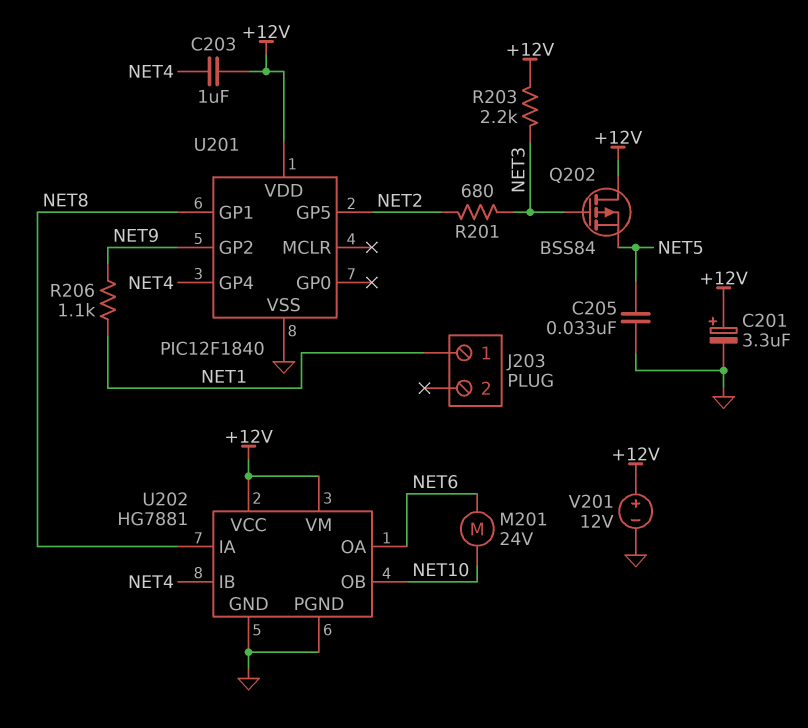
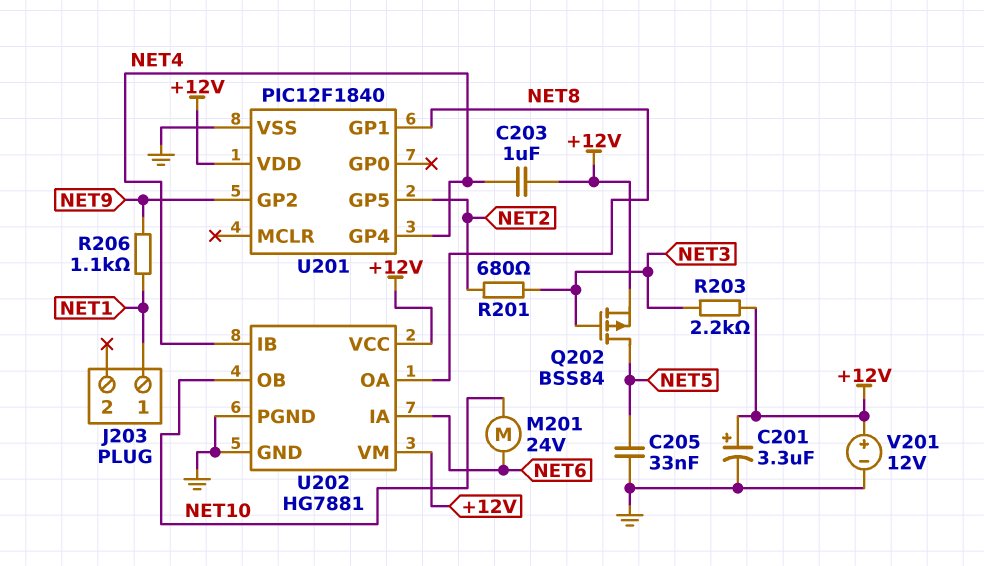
Q202: PMOS BSS84 (G NET3, D +12V, S NET5) -> PMOS BSS84 (G NET3, D NET5, S +12V)
U202 pin IA: NET8 -> NET6
U202 pin OA: NET6 -> NET8

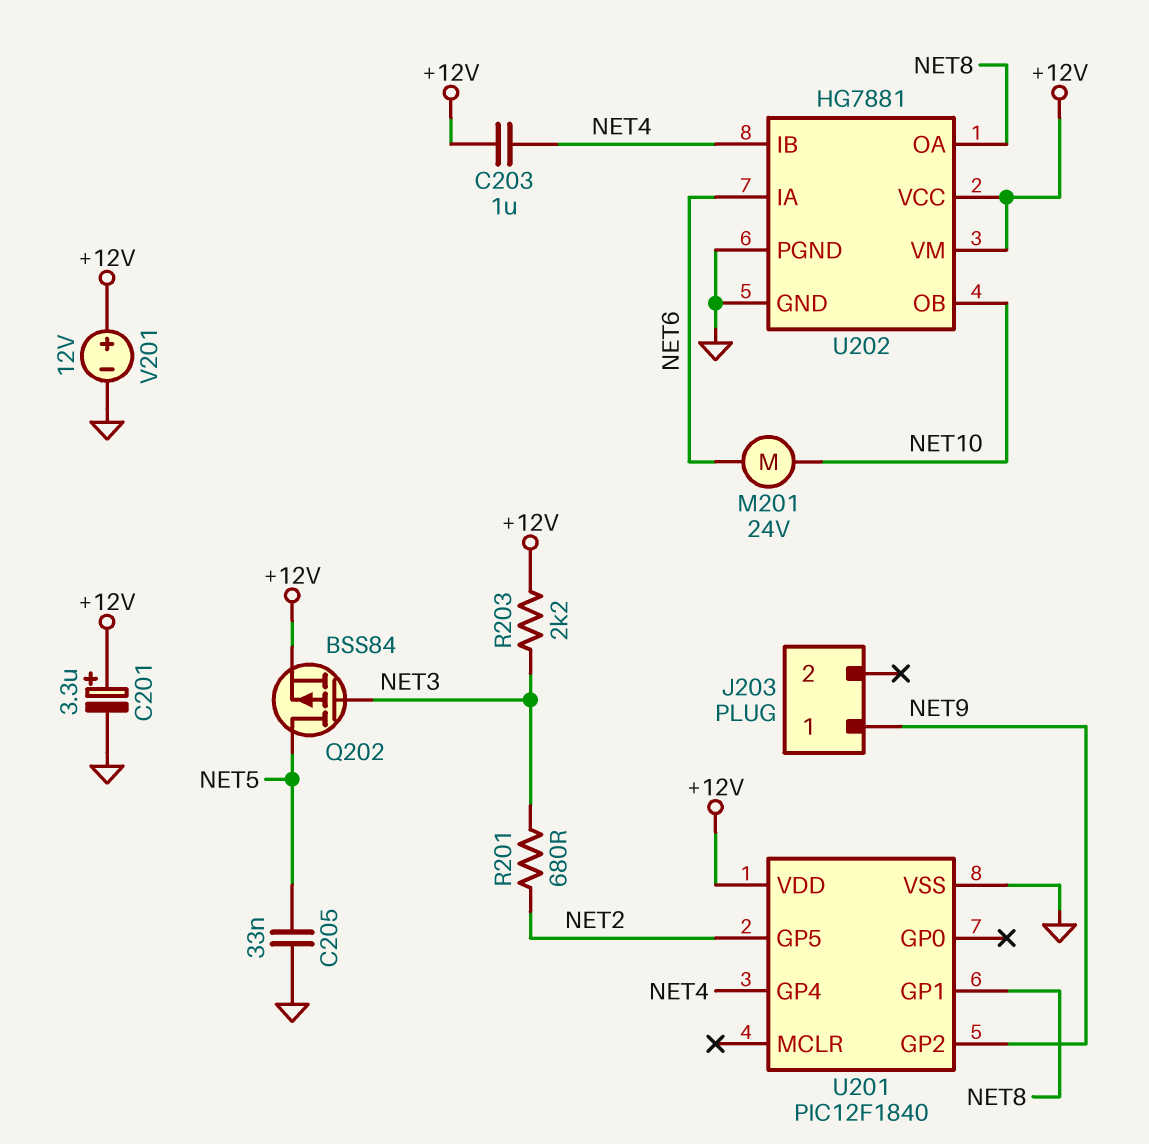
J203 pin 1: NET1 -> NET9
R206: 1.1k (NET1, NET9) -> none

